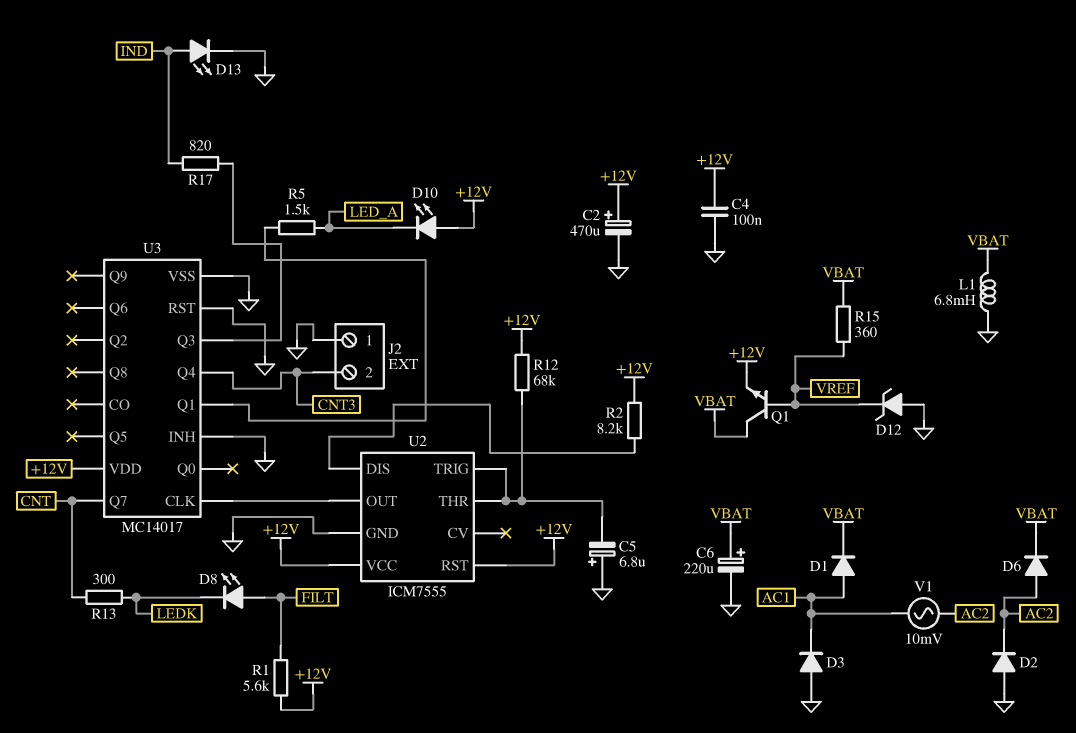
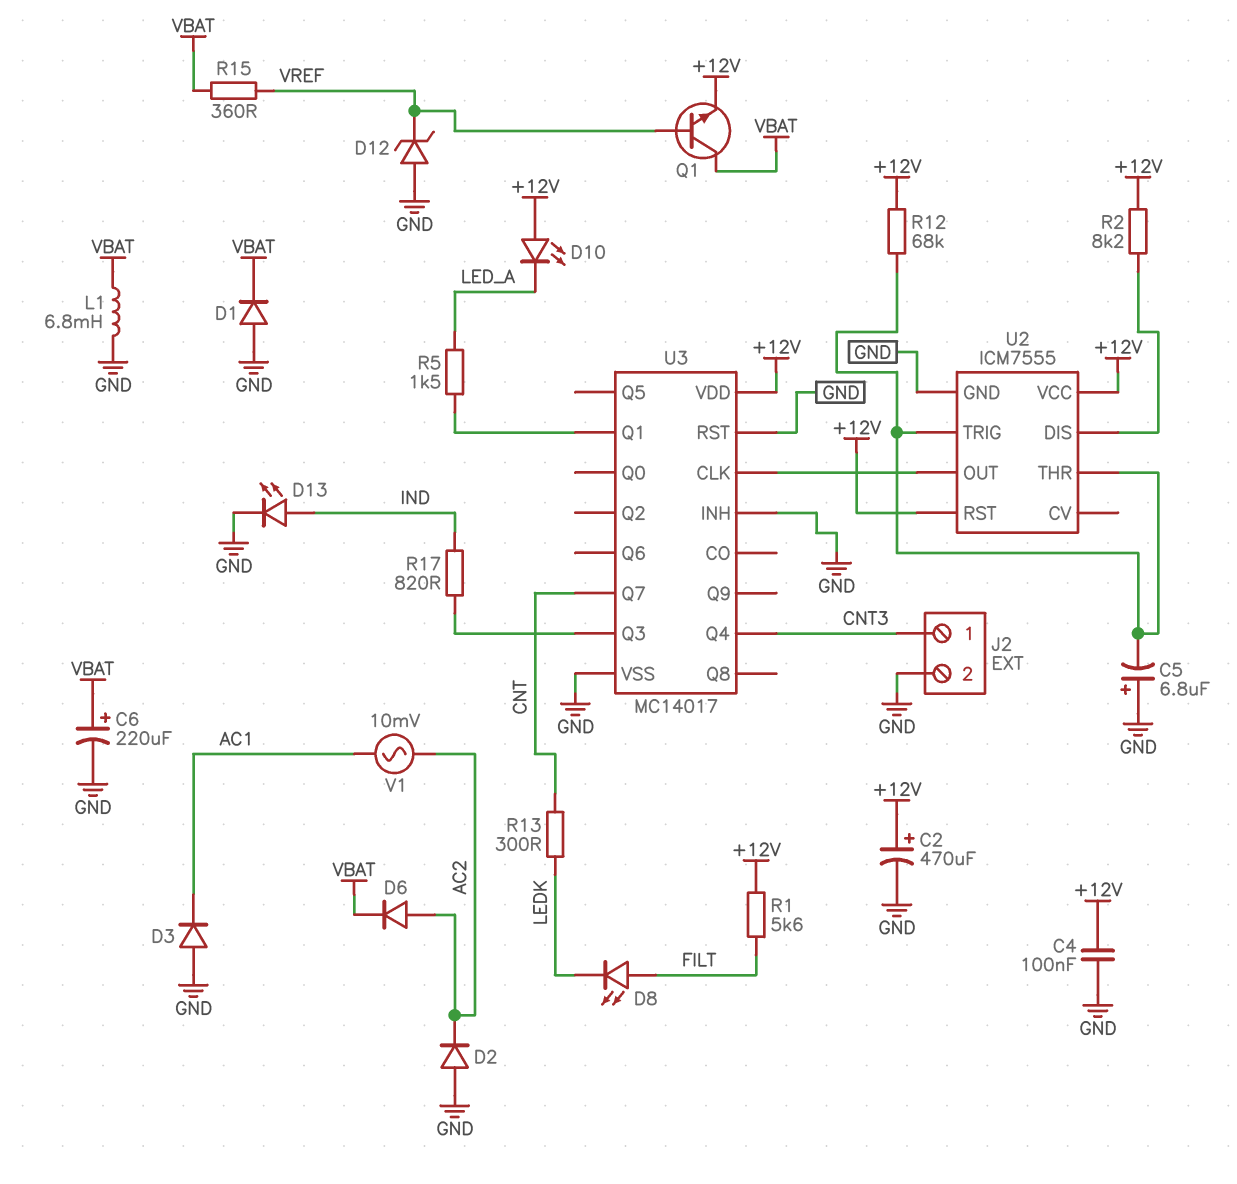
D1: diode (A AC1, K VBAT) -> diode (A GND, K VBAT)
J2 pin 1: GND -> CNT3
J2 pin 2: CNT3 -> GND

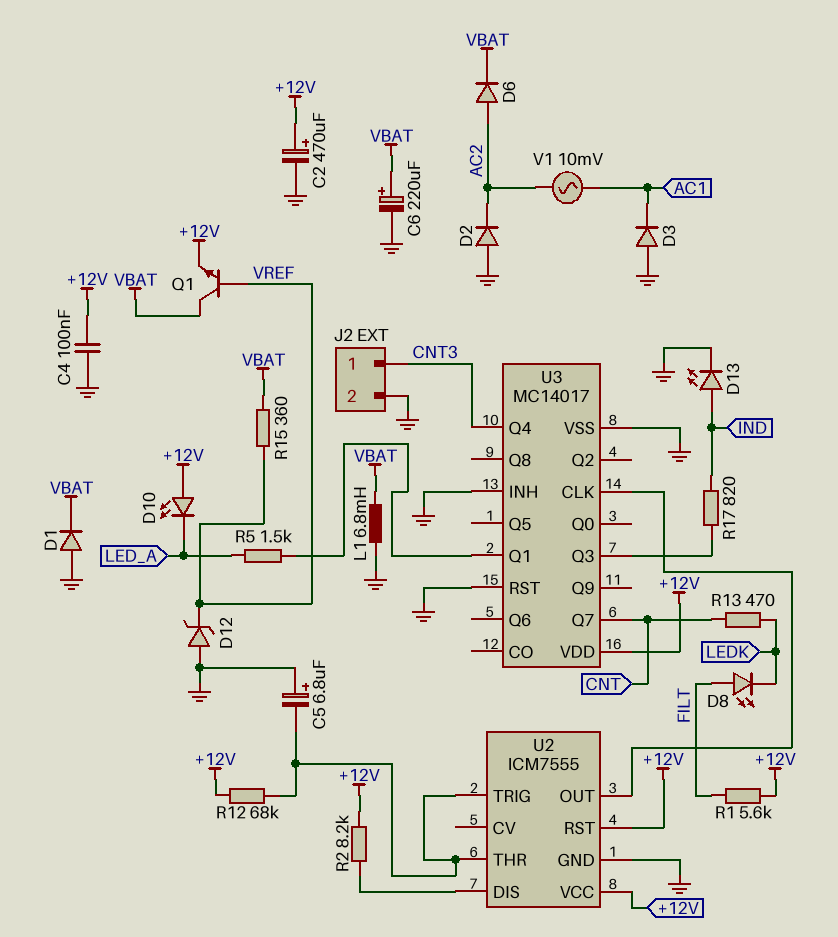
R13: 300 (CNT, LEDK) -> 470 (CNT, LEDK)

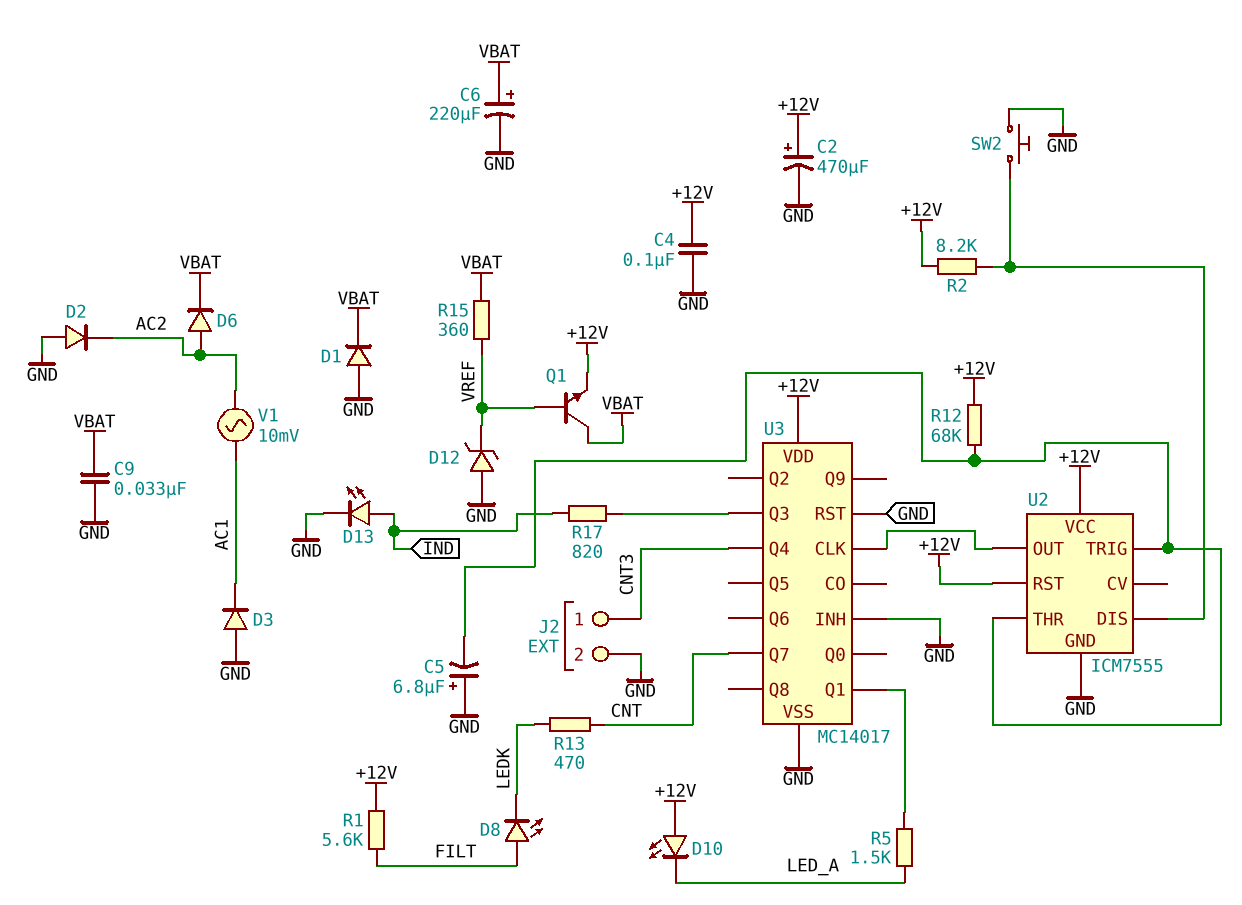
C9: none -> 33nF (GND, VBAT)
L1: 6.8mH (GND, VBAT) -> none
SW2: none -> button (GND, U2/DIS)

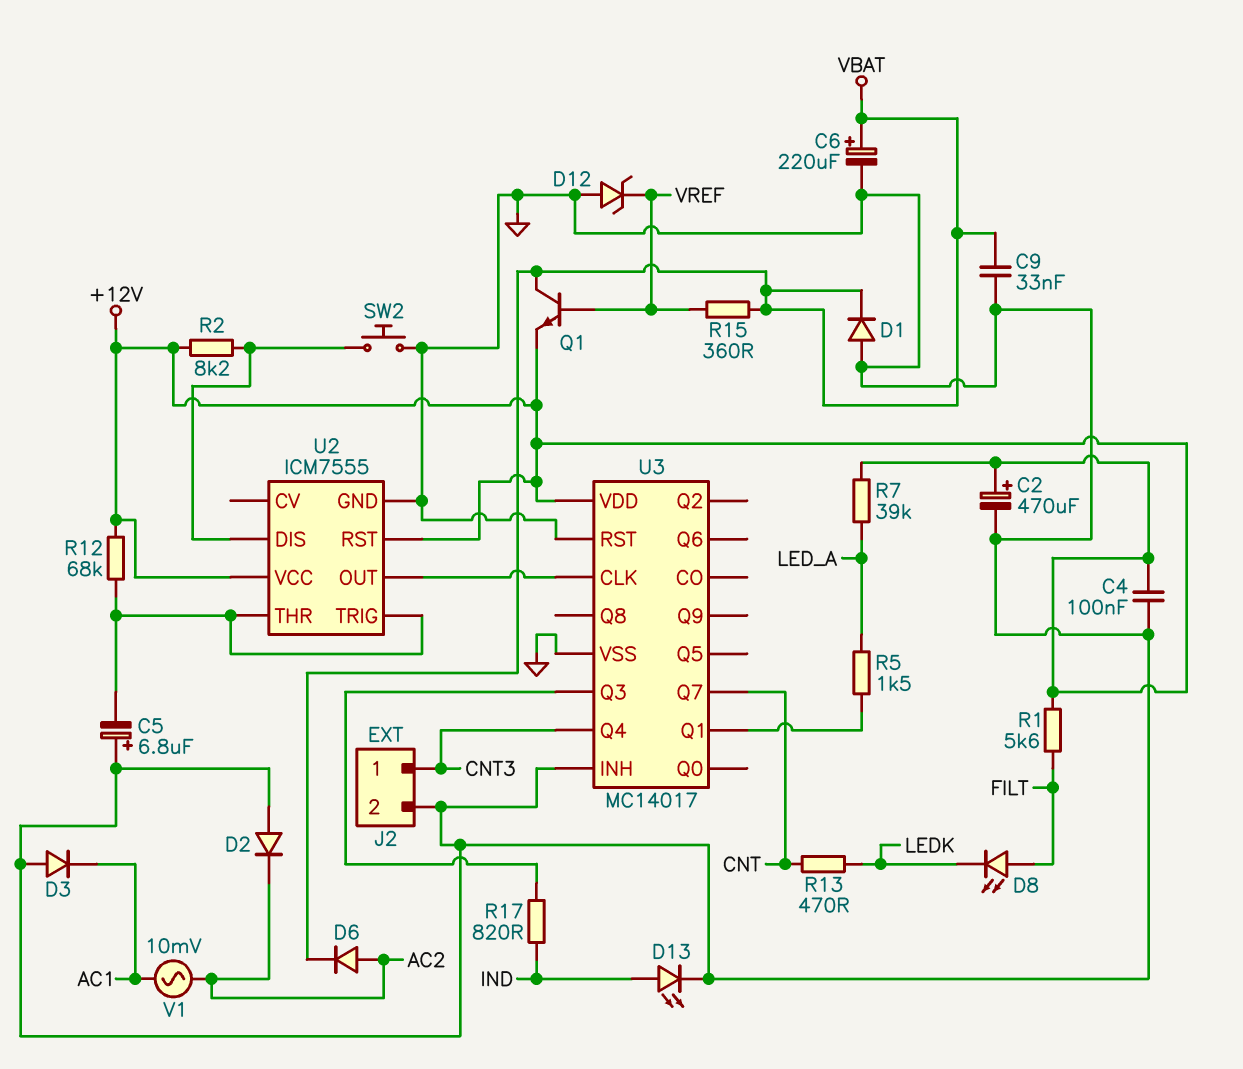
D10: LED (A +12V, K LED_A) -> none
R7: none -> 39k (+12V, LED_A)

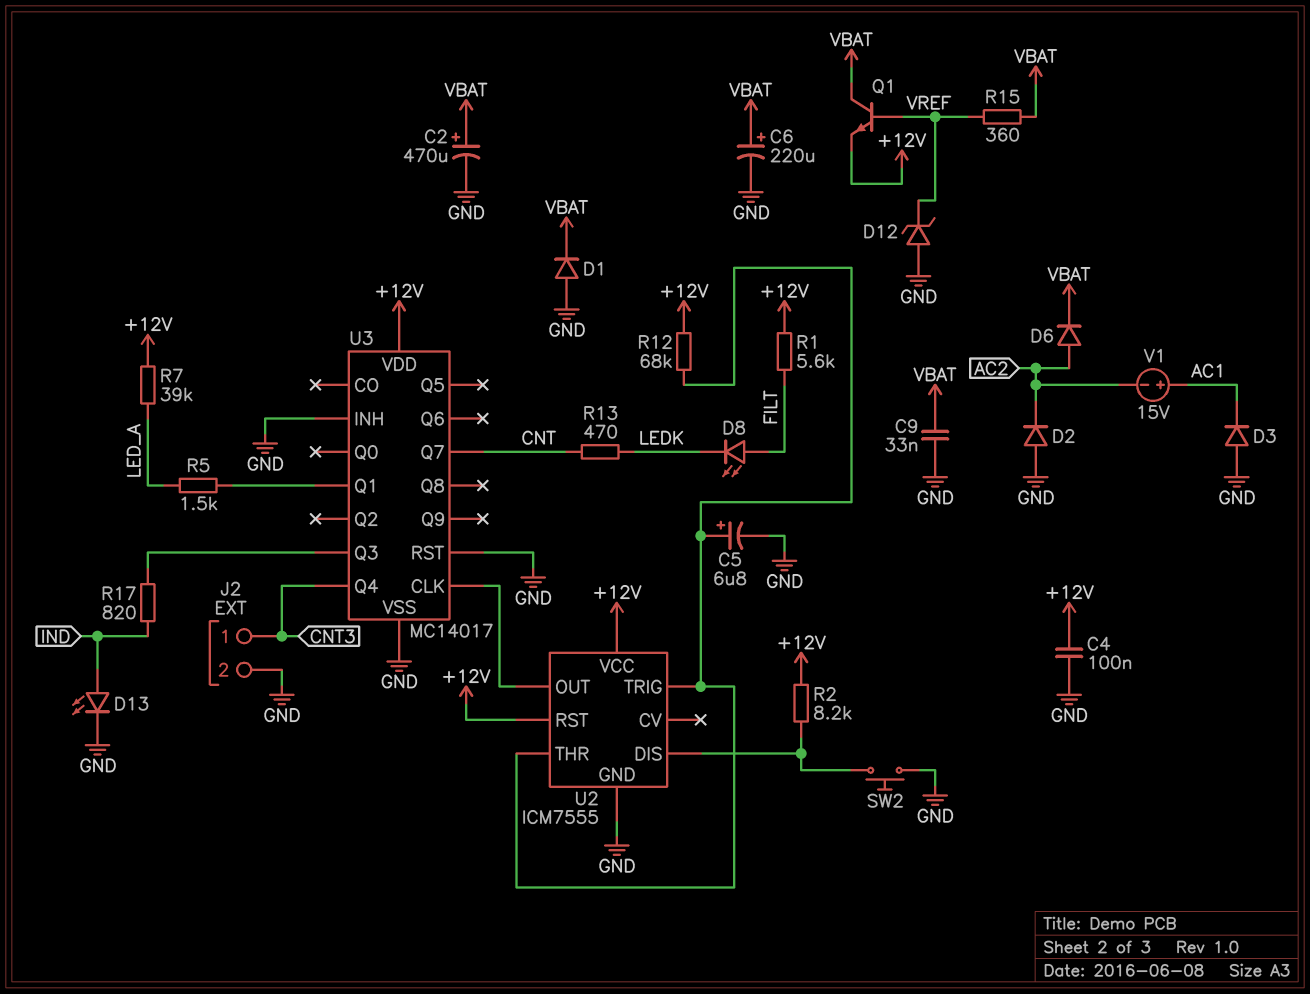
C2: 470uF (plus +12V, minus GND) -> 470uF (plus VBAT, minus GND)
C5: 6.8uF (plus GND, minus U2/THR) -> 6.8uF (plus U2/THR, minus GND)
V1: AC 10mV (AC1, AC2) -> 15V (plus AC1, minus AC2)

